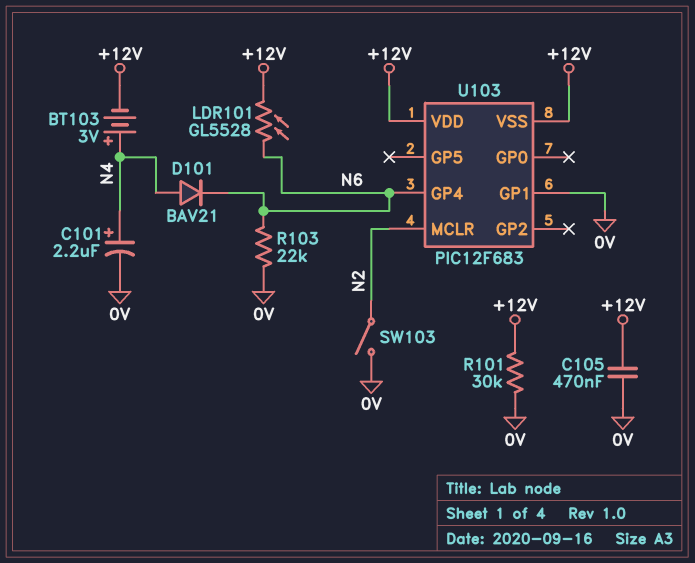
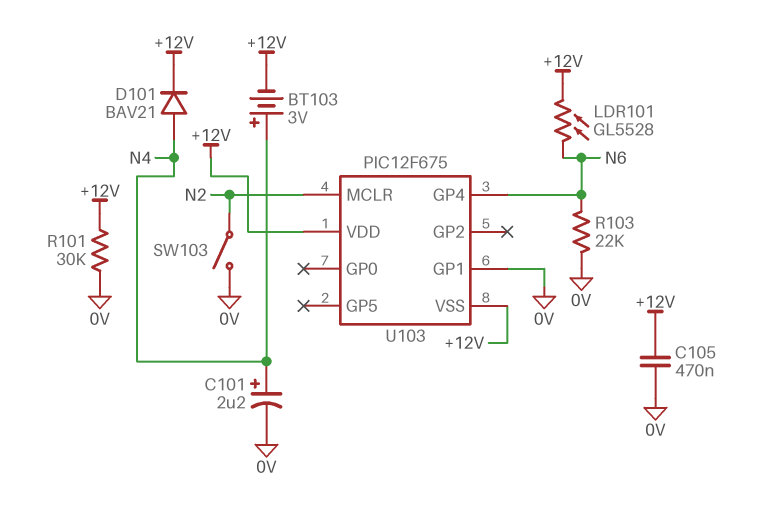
D101: diode BAV21 (A N4, K N6) -> diode BAV21 (A N4, K +12V)
U103: PIC12F683 -> PIC12F675

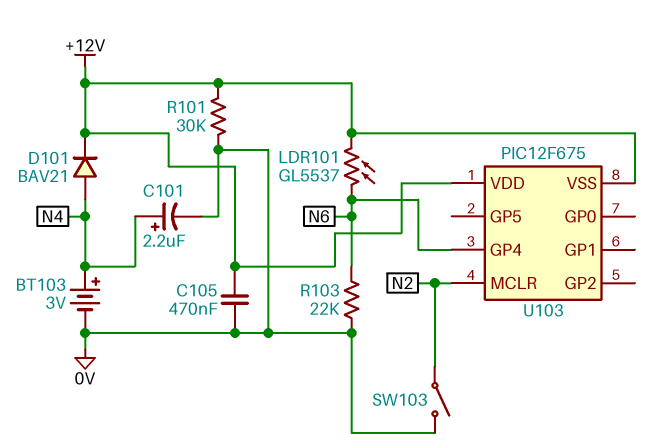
BT103: 3V (plus N4, minus +12V) -> 3V (plus N4, minus 0V)
LDR101: GL5528 (+12V, N6) -> GL5537 (+12V, N6)
U103 pin GP1: 0V -> none

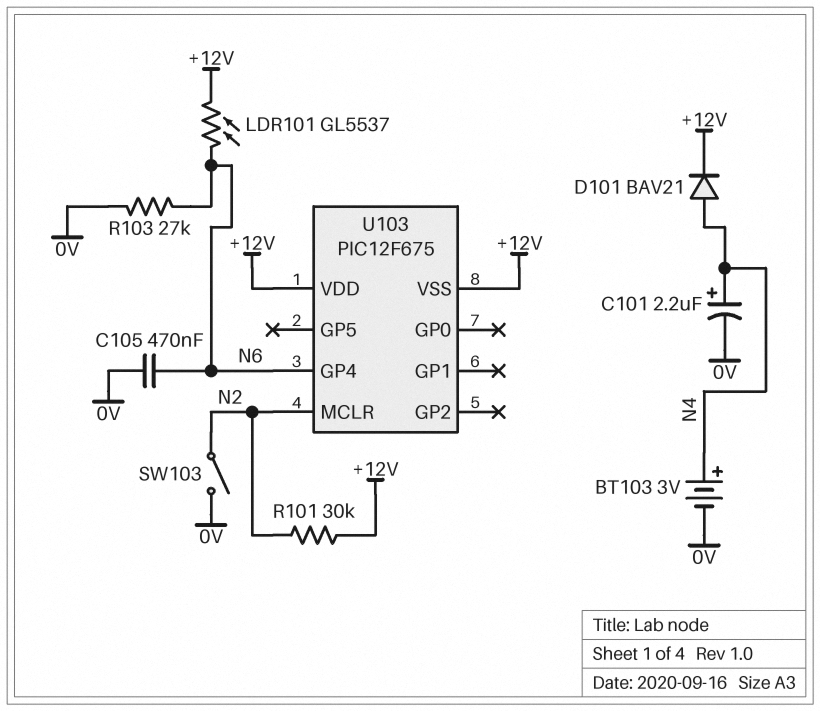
C105: 470nF (+12V, 0V) -> 470nF (0V, N6)
R101: 30k (+12V, 0V) -> 30k (+12V, N2)
R103: 22k (0V, N6) -> 27k (0V, N6)

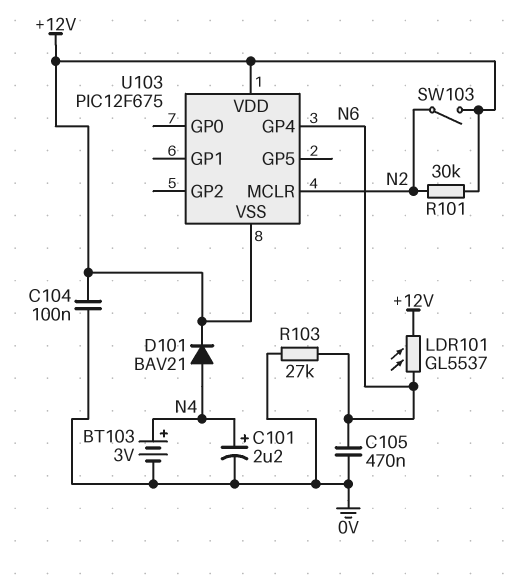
C104: none -> 100nF (+12V, 0V)
SW103: switch (0V, N2) -> switch (+12V, N2)

